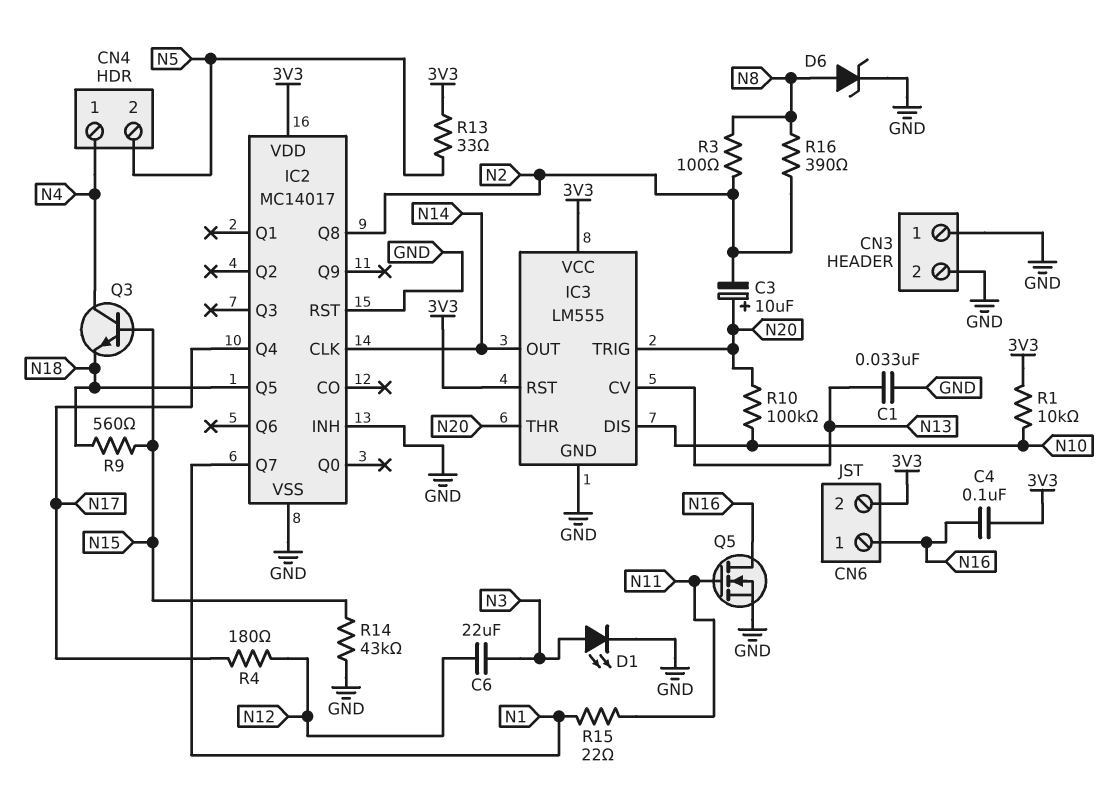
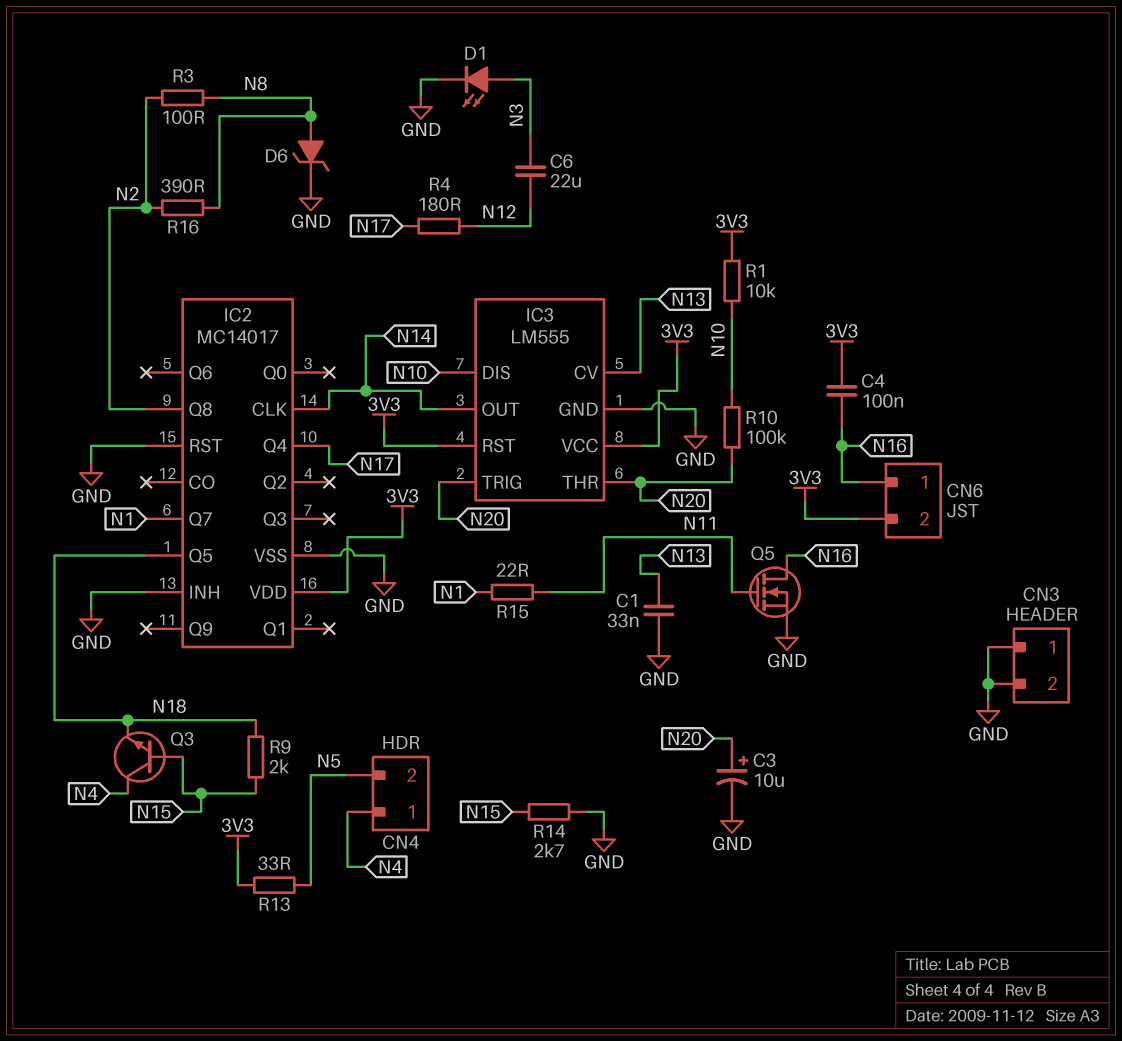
C3: 10uF (plus N20, minus N2) -> 10uF (plus N20, minus GND)
R9: 560 (N15, N18) -> 2k (N15, N18)
R14: 43k (GND, N15) -> 2.7k (GND, N15)

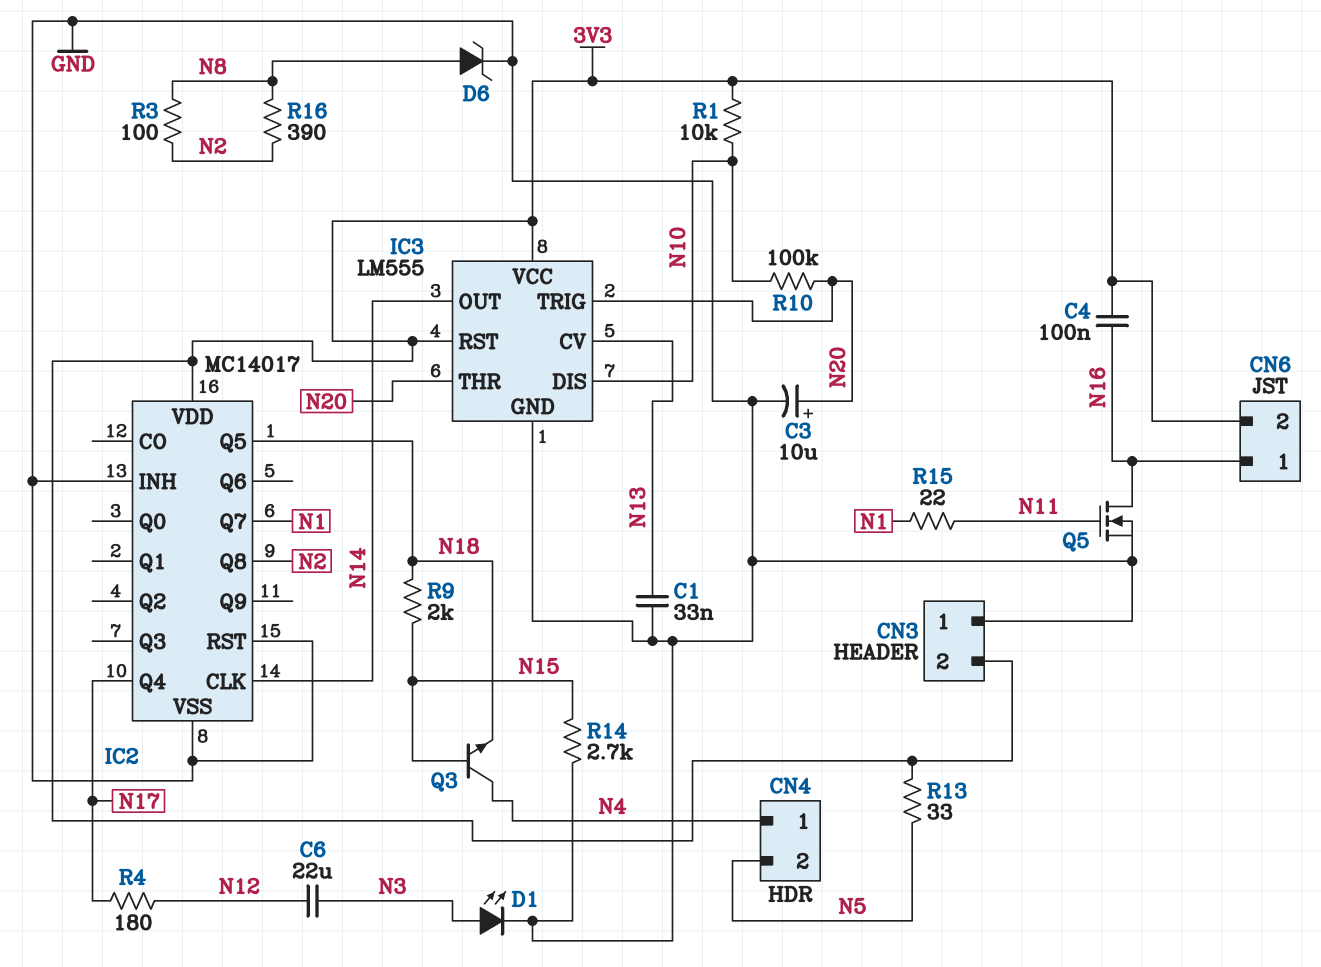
CN3 pin 2: GND -> 3V3

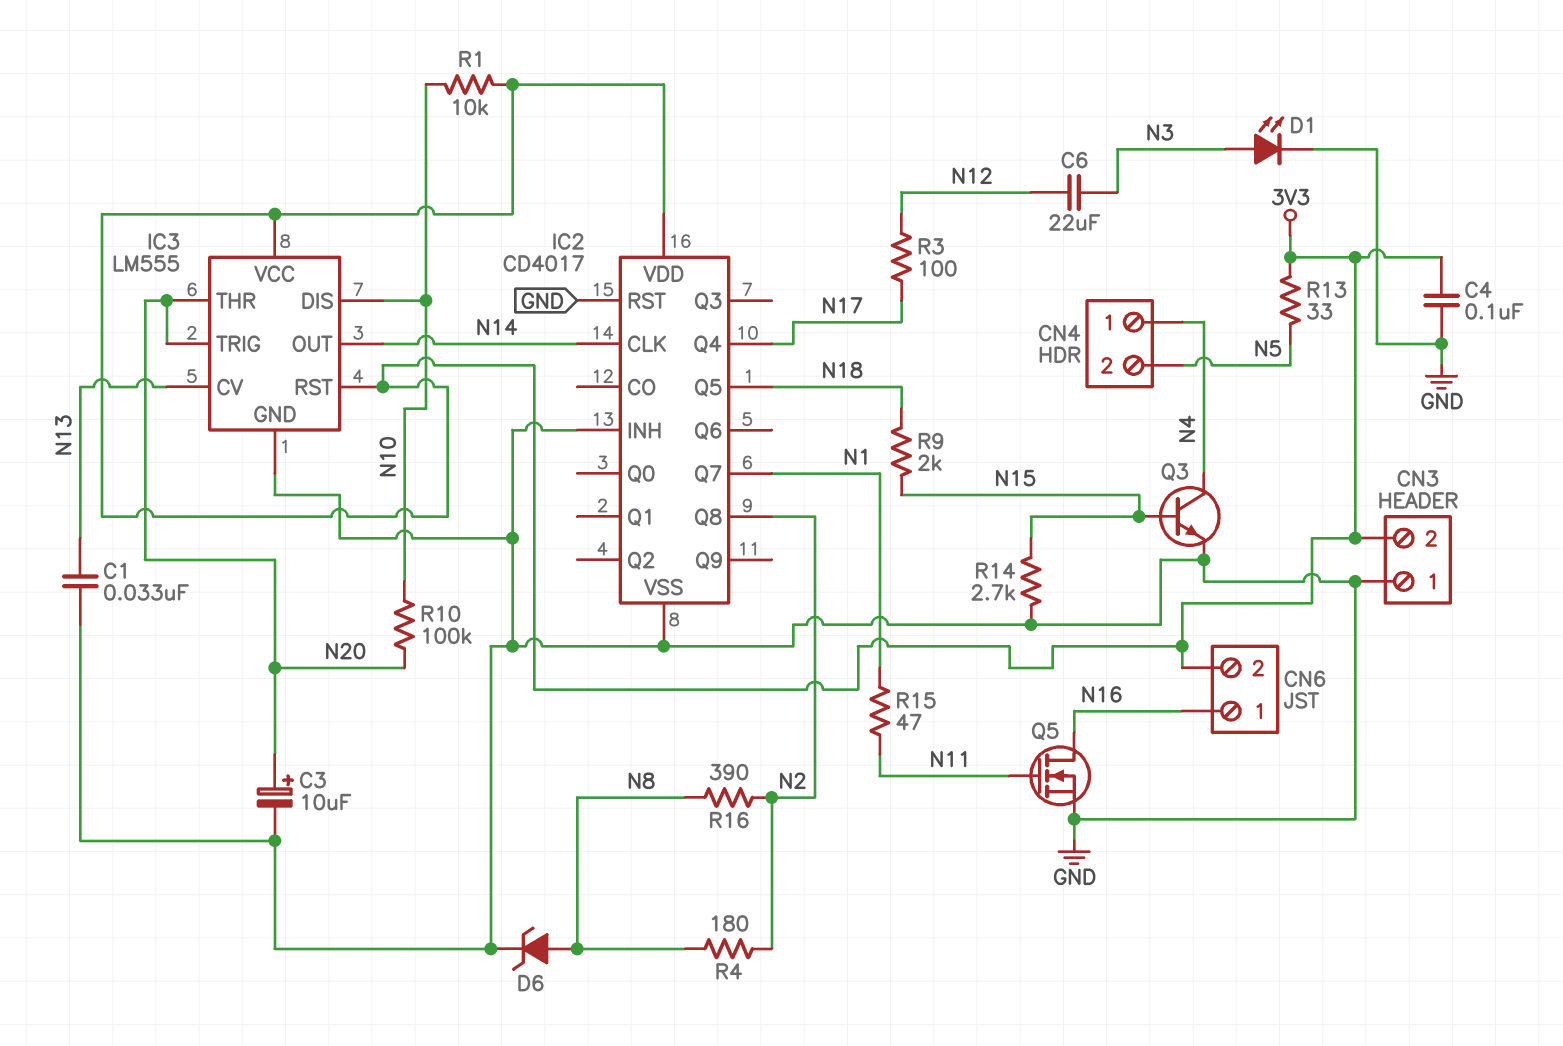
C4: 100nF (3V3, N16) -> 100nF (3V3, GND)
IC2: MC14017 -> CD4017
Q3: NPN (B N15, C N4, E N18) -> NPN (B N15, C N4, E GND)
R3: 100 (N2, N8) -> 100 (N12, N17)
R4: 180 (N12, N17) -> 180 (N2, N8)
R15: 22 (N1, N11) -> 47 (N1, N11)

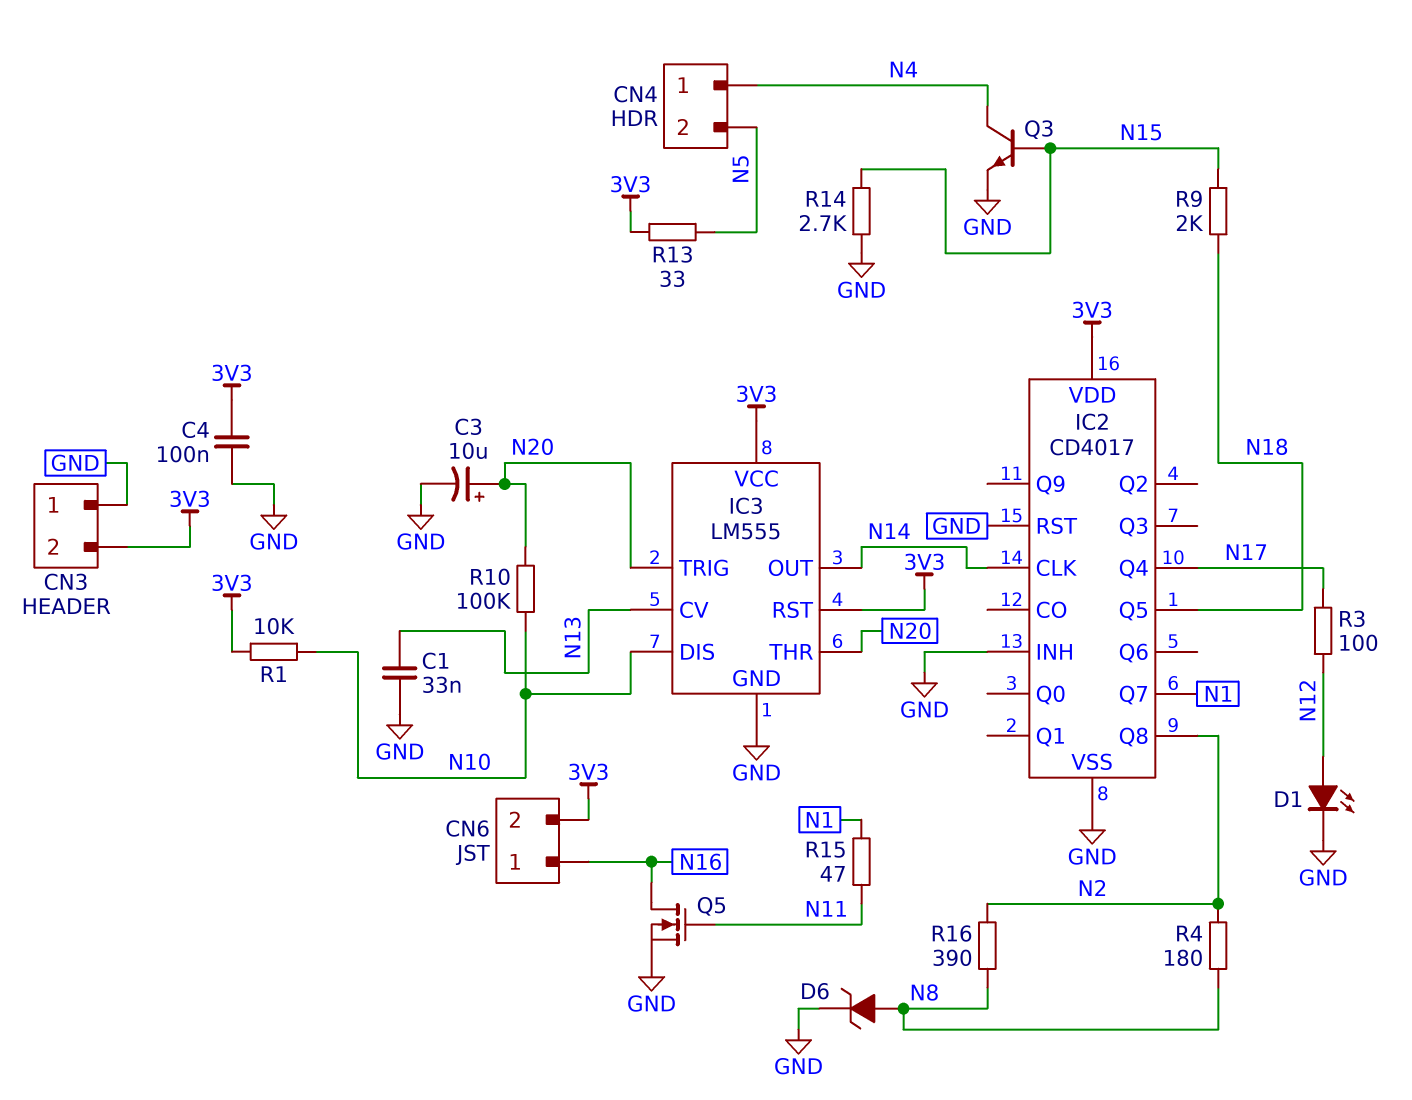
C6: 22uF (N3, N12) -> none
D1: LED (A N3, K GND) -> LED (A N12, K GND)

